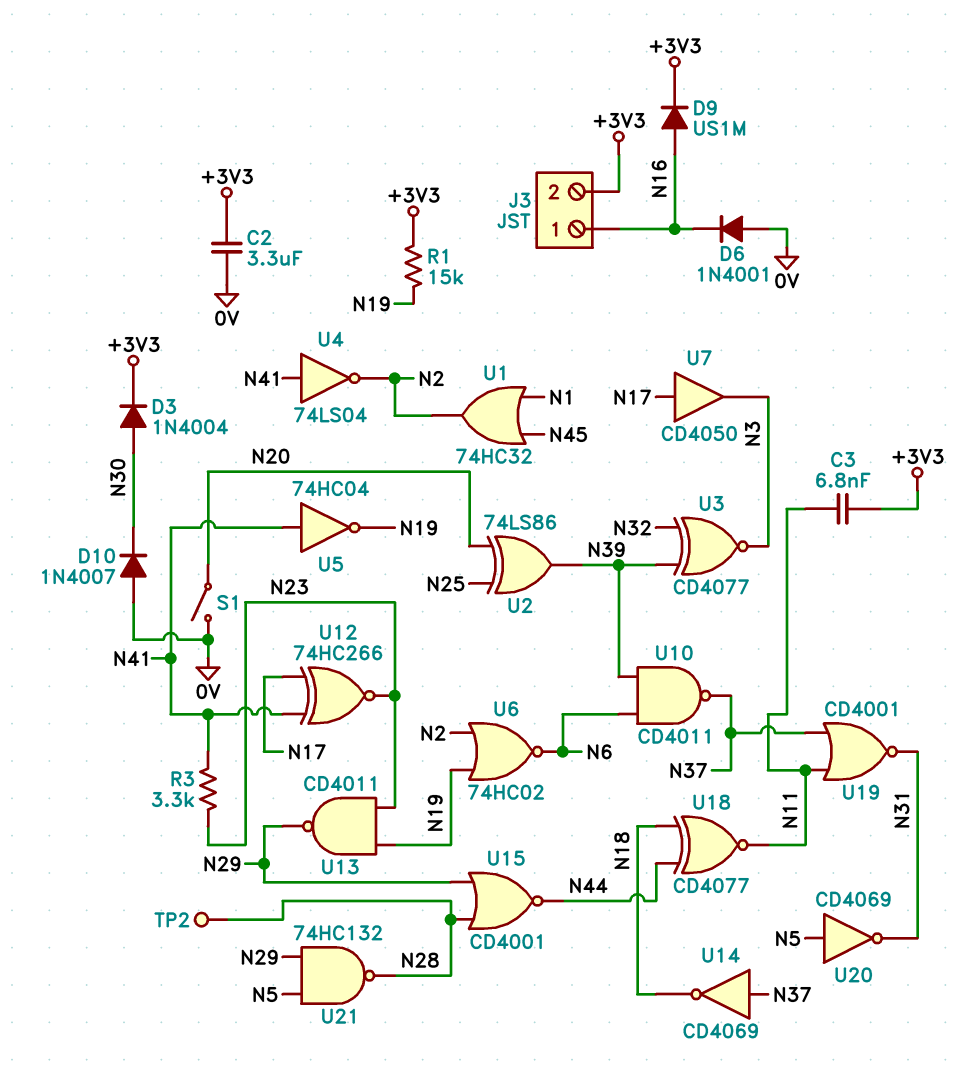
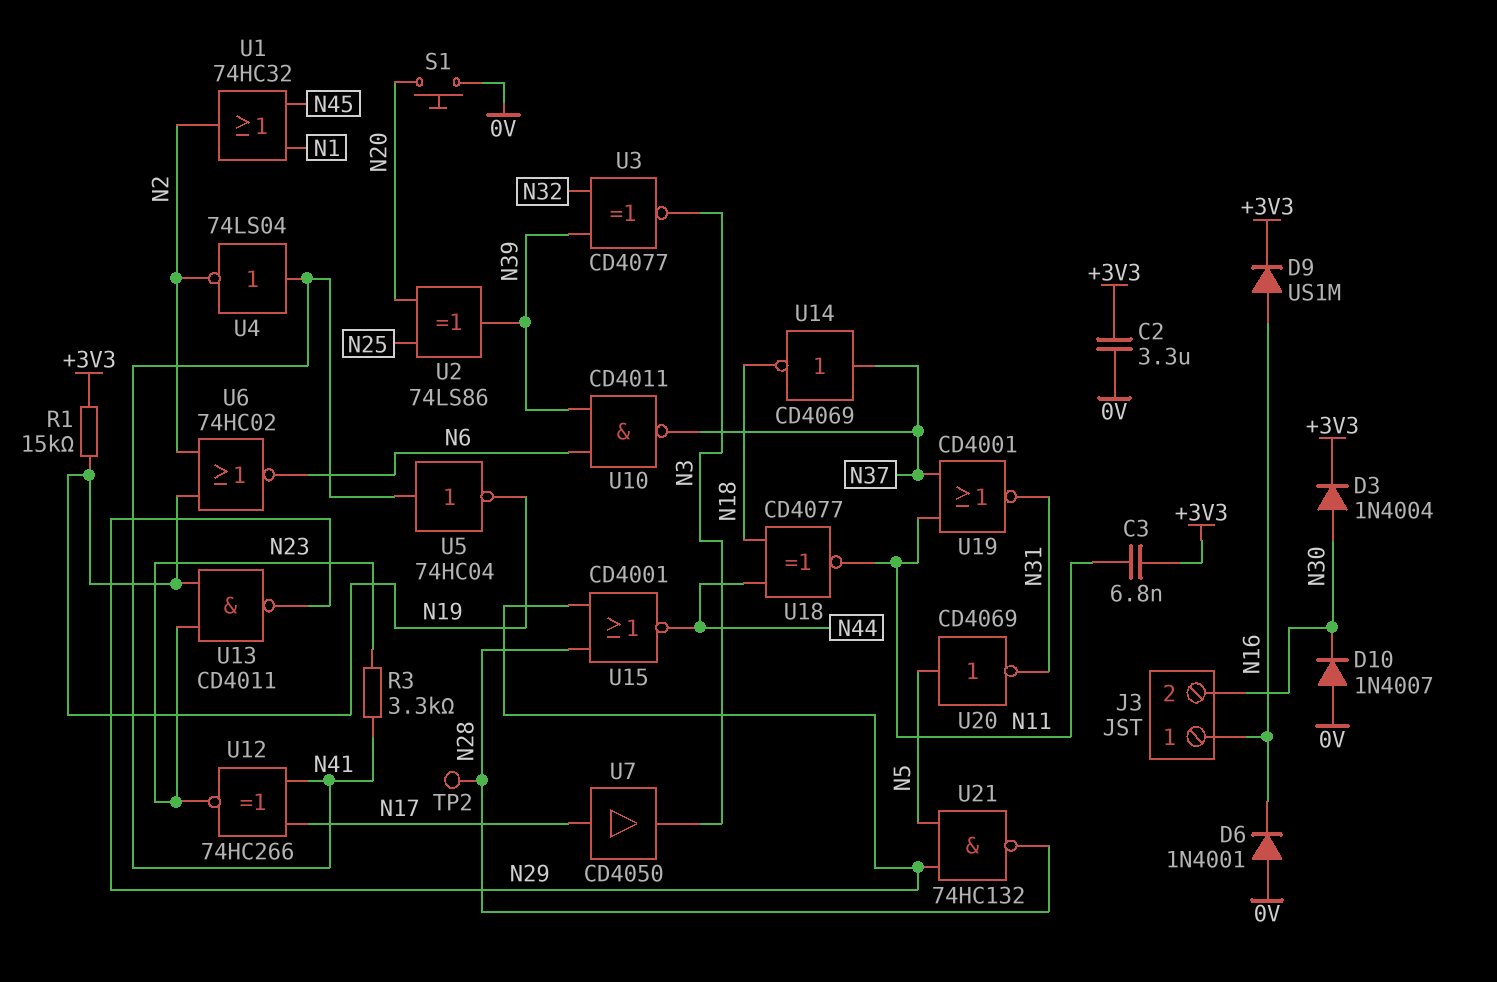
J3 pin 2: +3V3 -> N30
S1: switch (0V, N20) -> button (0V, N20)

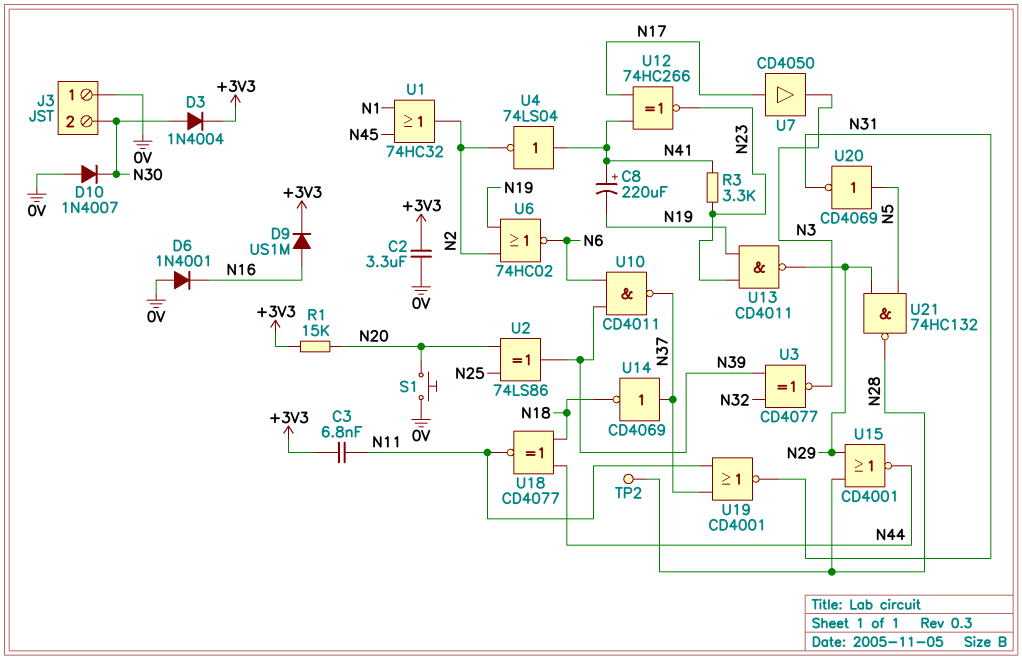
C8: none -> 220uF (plus N41, minus N19)
J3 pin 1: N16 -> 0V
R1: 15k (+3V3, N19) -> 15k (+3V3, N20)
U5: NOT 74HC04 (in N41, out N19) -> none

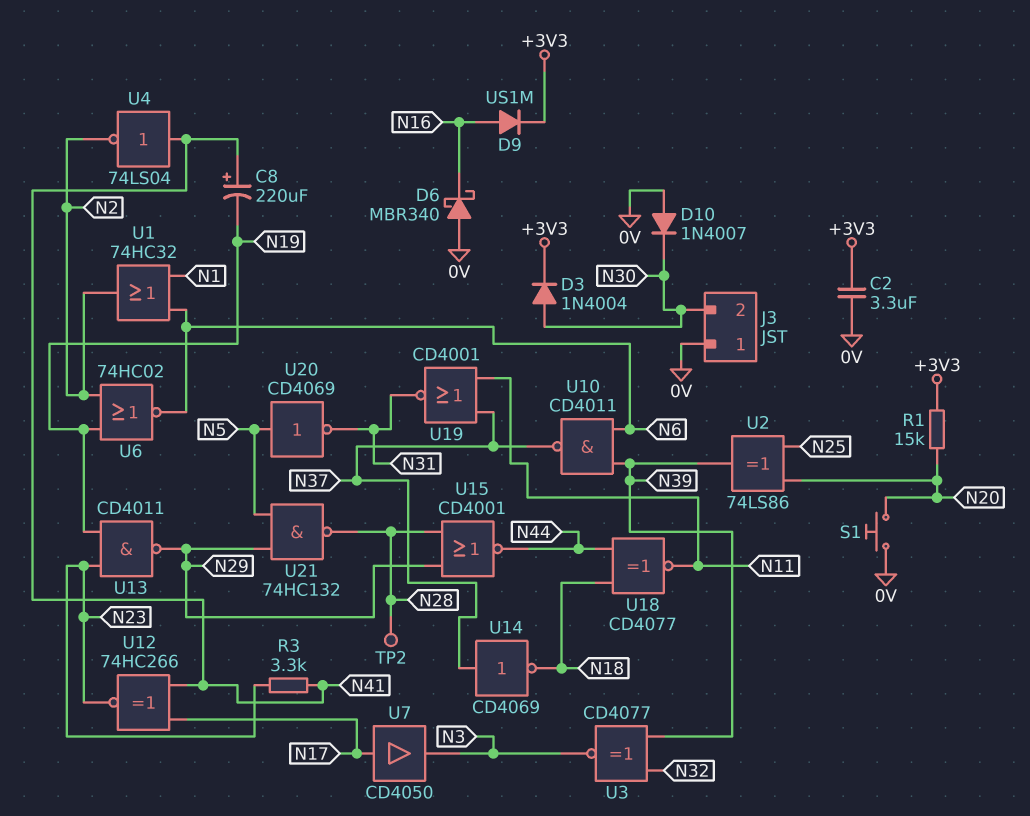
C3: 6.8nF (+3V3, N11) -> none
D6: diode 1N4001 (A 0V, K N16) -> schottky MBR340 (A 0V, K N16)
U1: OR 74HC32 (in N1, in N45, out N2) -> OR 74HC32 (in N1, in N6, out N2)

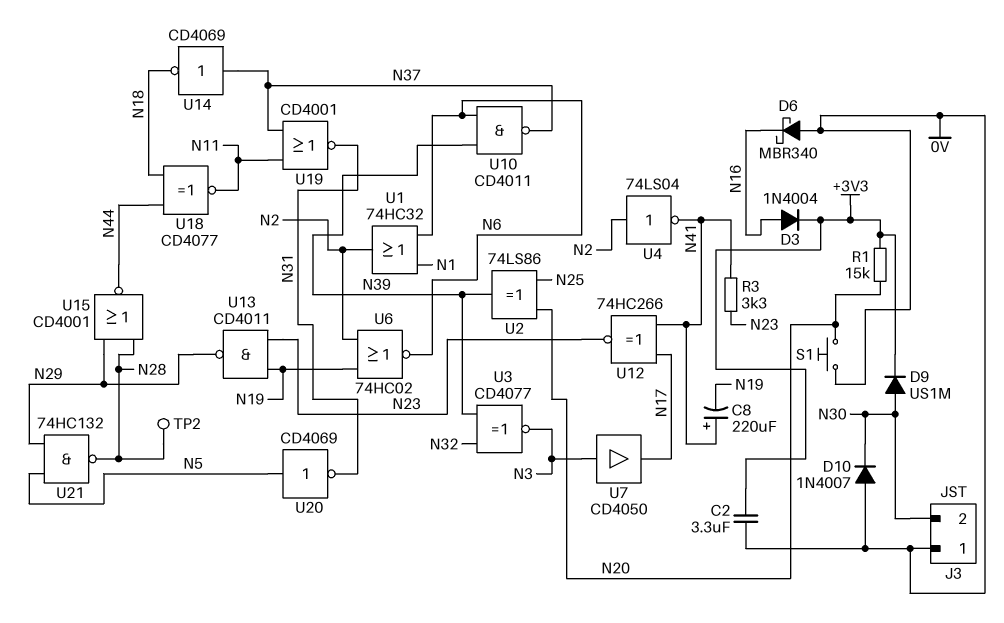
D3: diode 1N4004 (A N30, K +3V3) -> diode 1N4004 (A N16, K +3V3)
D9: diode US1M (A N16, K +3V3) -> diode US1M (A N30, K +3V3)
U4: NOT 74LS04 (in N41, out N2) -> NOT 74LS04 (in N2, out N41)
U7: buffer CD4050 (in N17, out N3) -> buffer CD4050 (in N3, out N17)

